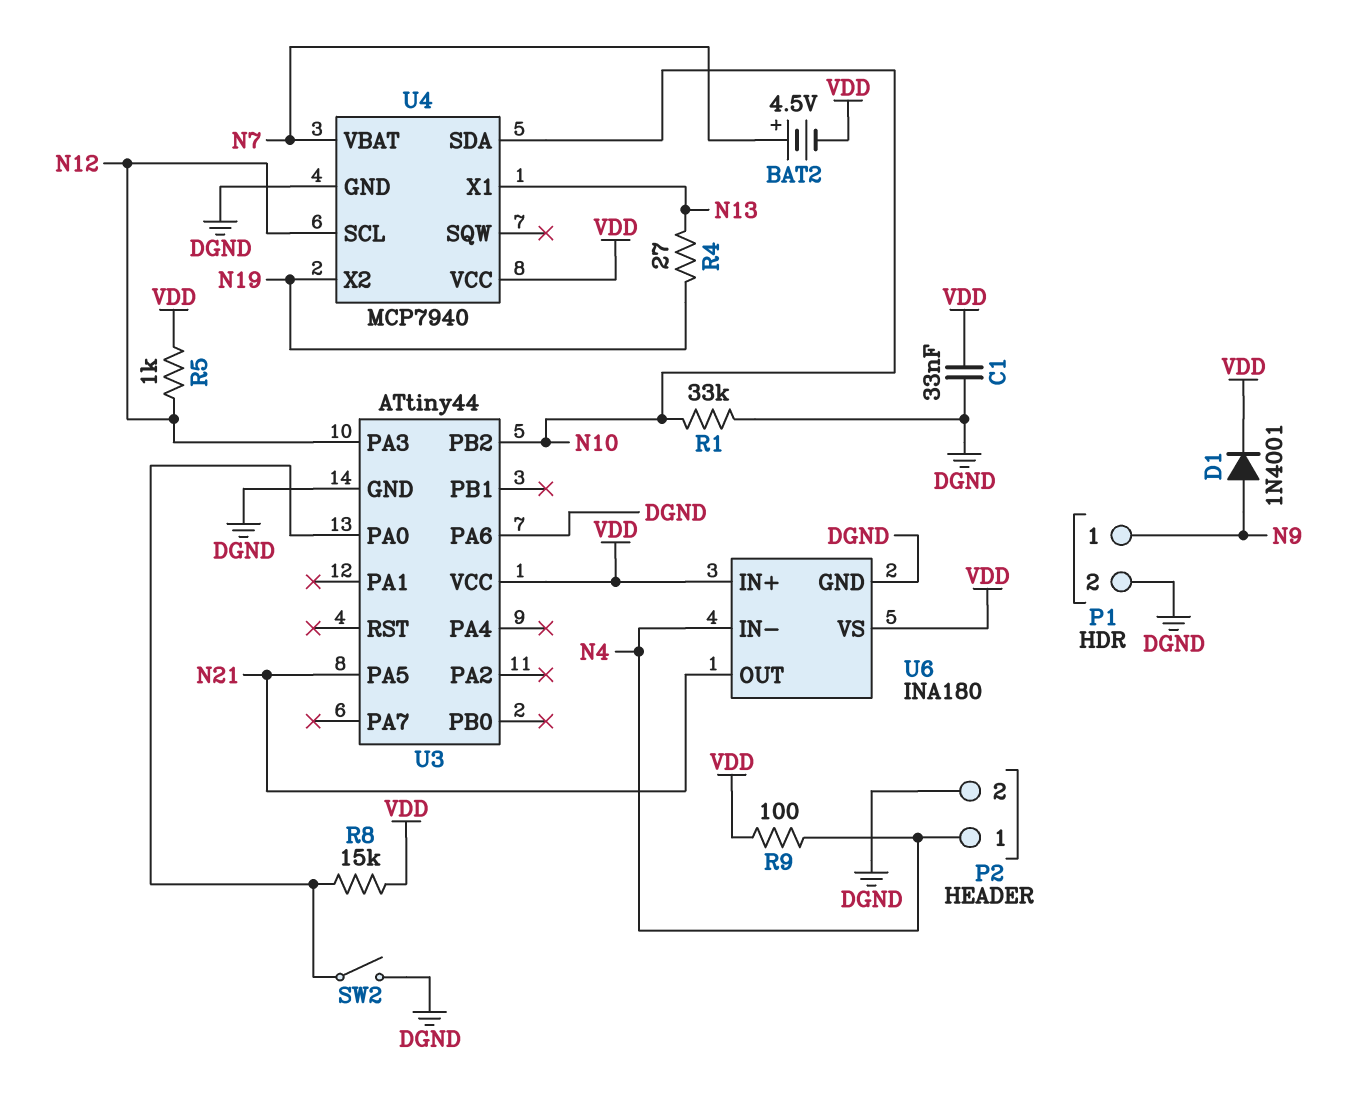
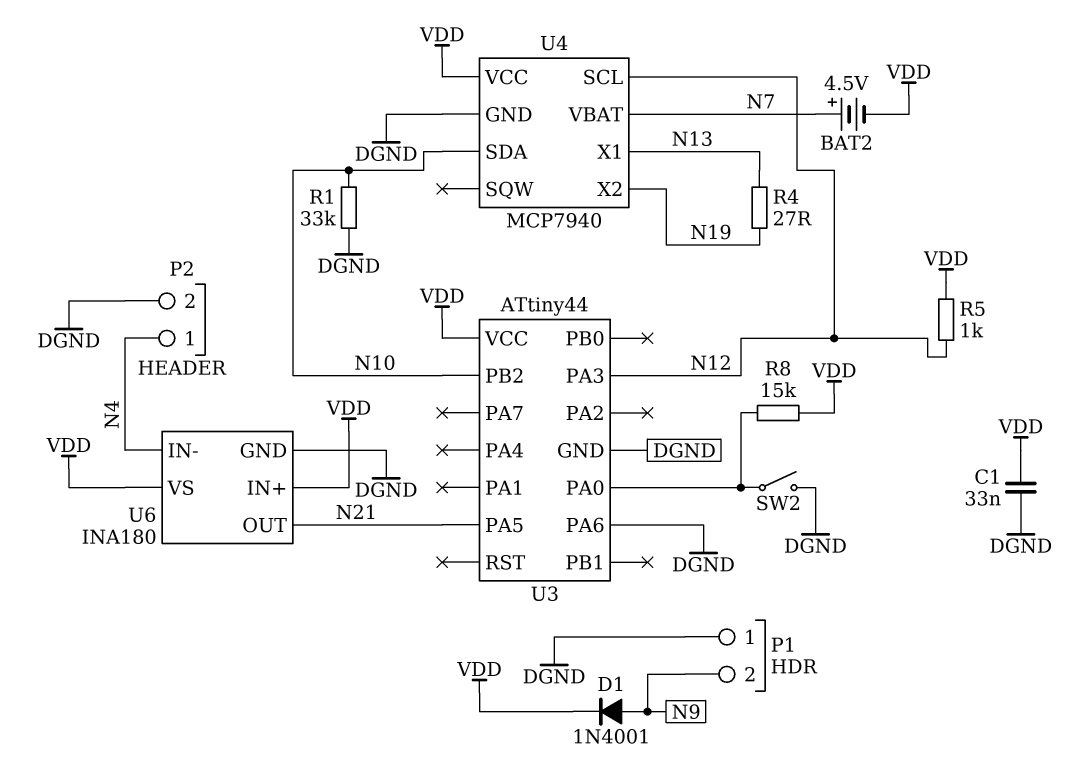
P1 pin 1: N9 -> DGND
P1 pin 2: DGND -> N9
R9: 100 (N4, VDD) -> none

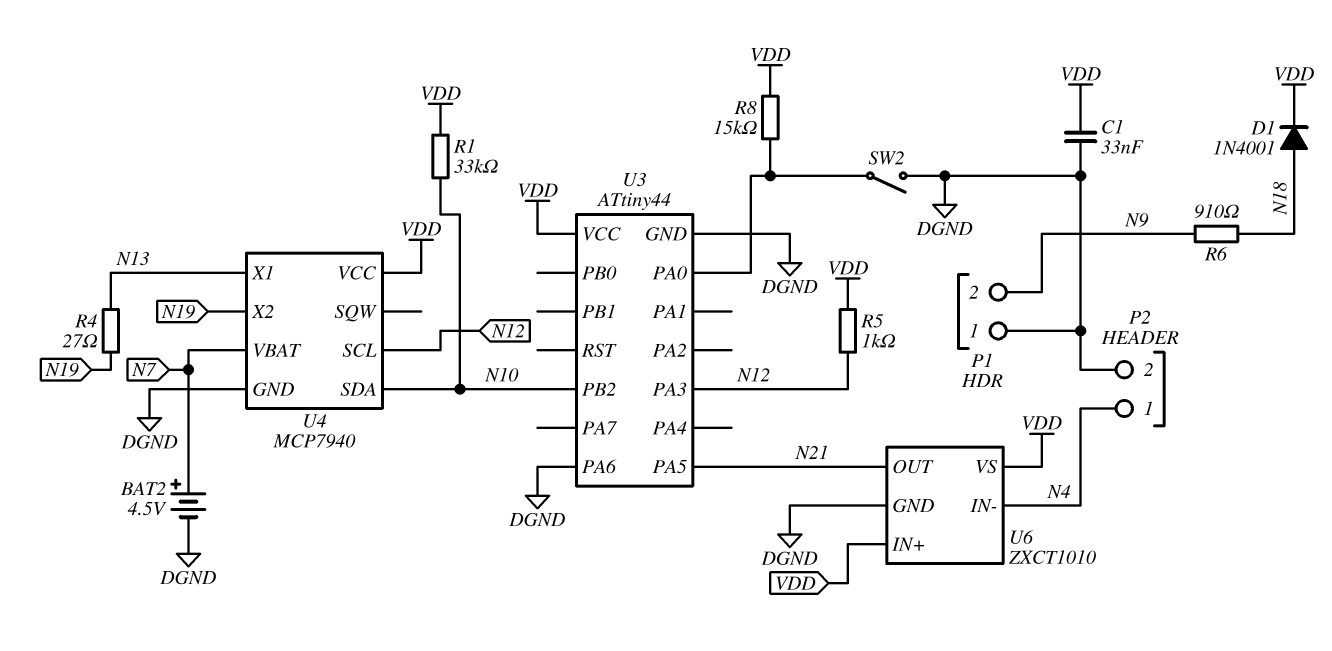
BAT2: 4.5V (plus N7, minus VDD) -> 4.5V (plus N7, minus DGND)
D1: diode 1N4001 (A N9, K VDD) -> diode 1N4001 (A N18, K VDD)
R1: 33k (DGND, N10) -> 33k (N10, VDD)
R6: none -> 910 (N9, N18)
U6: INA180 -> ZXCT1010

